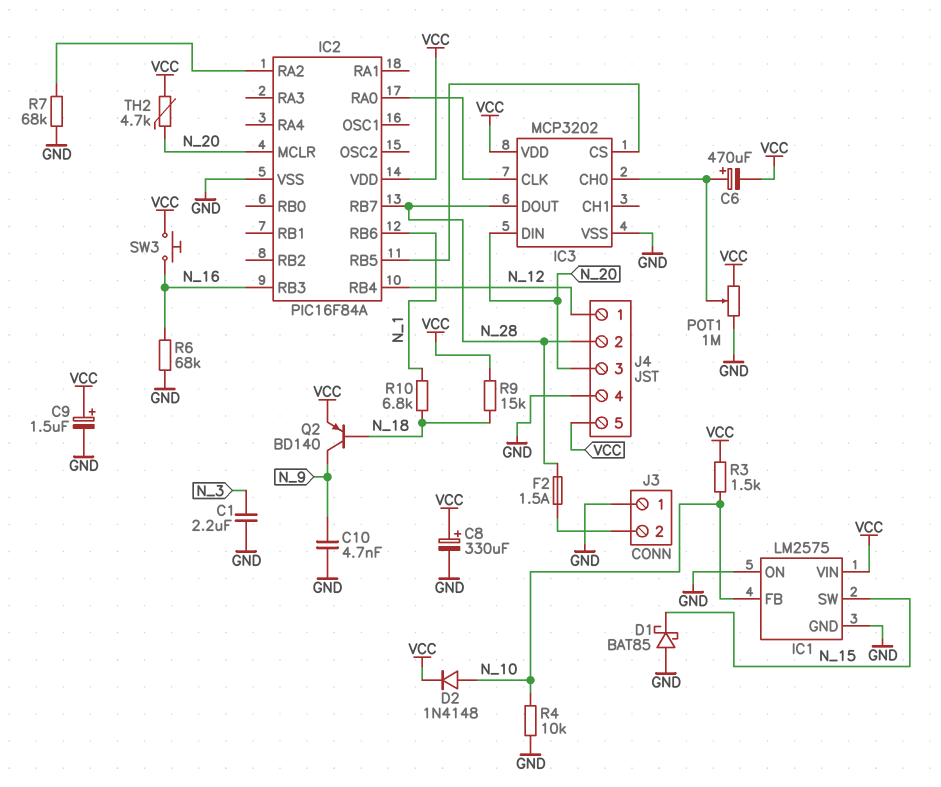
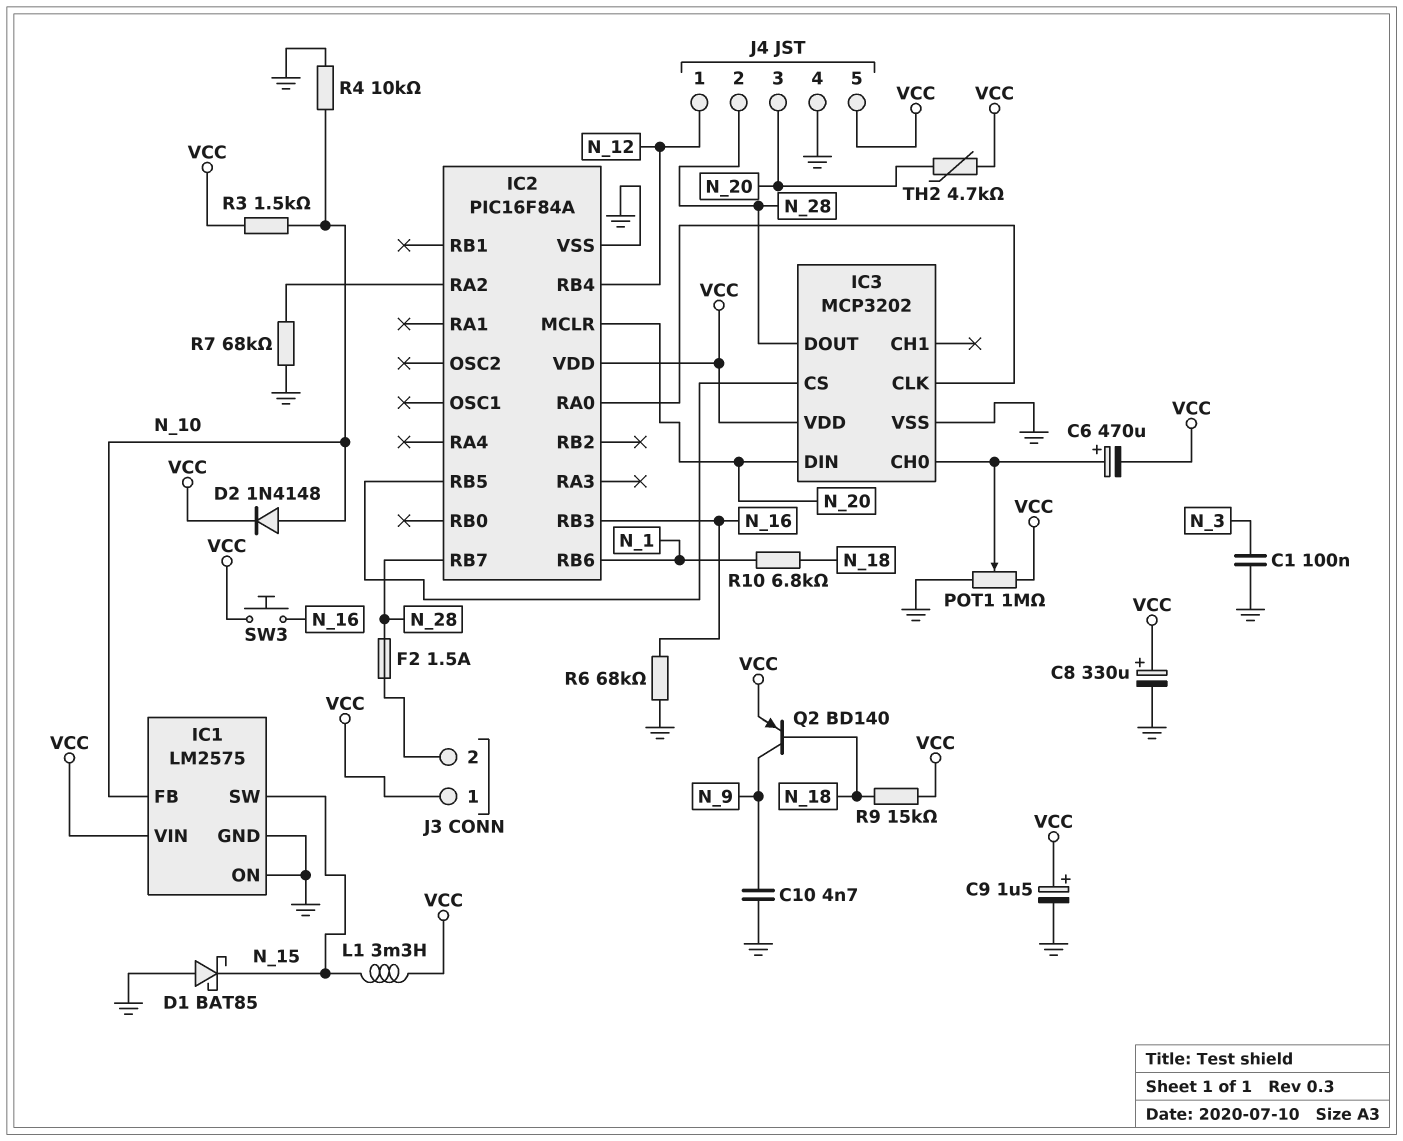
C1: 2.2uF (GND, N_3) -> 100nF (GND, N_3)
J3 pin 1: GND -> VCC
L1: none -> 3.3mH (N_15, VCC)

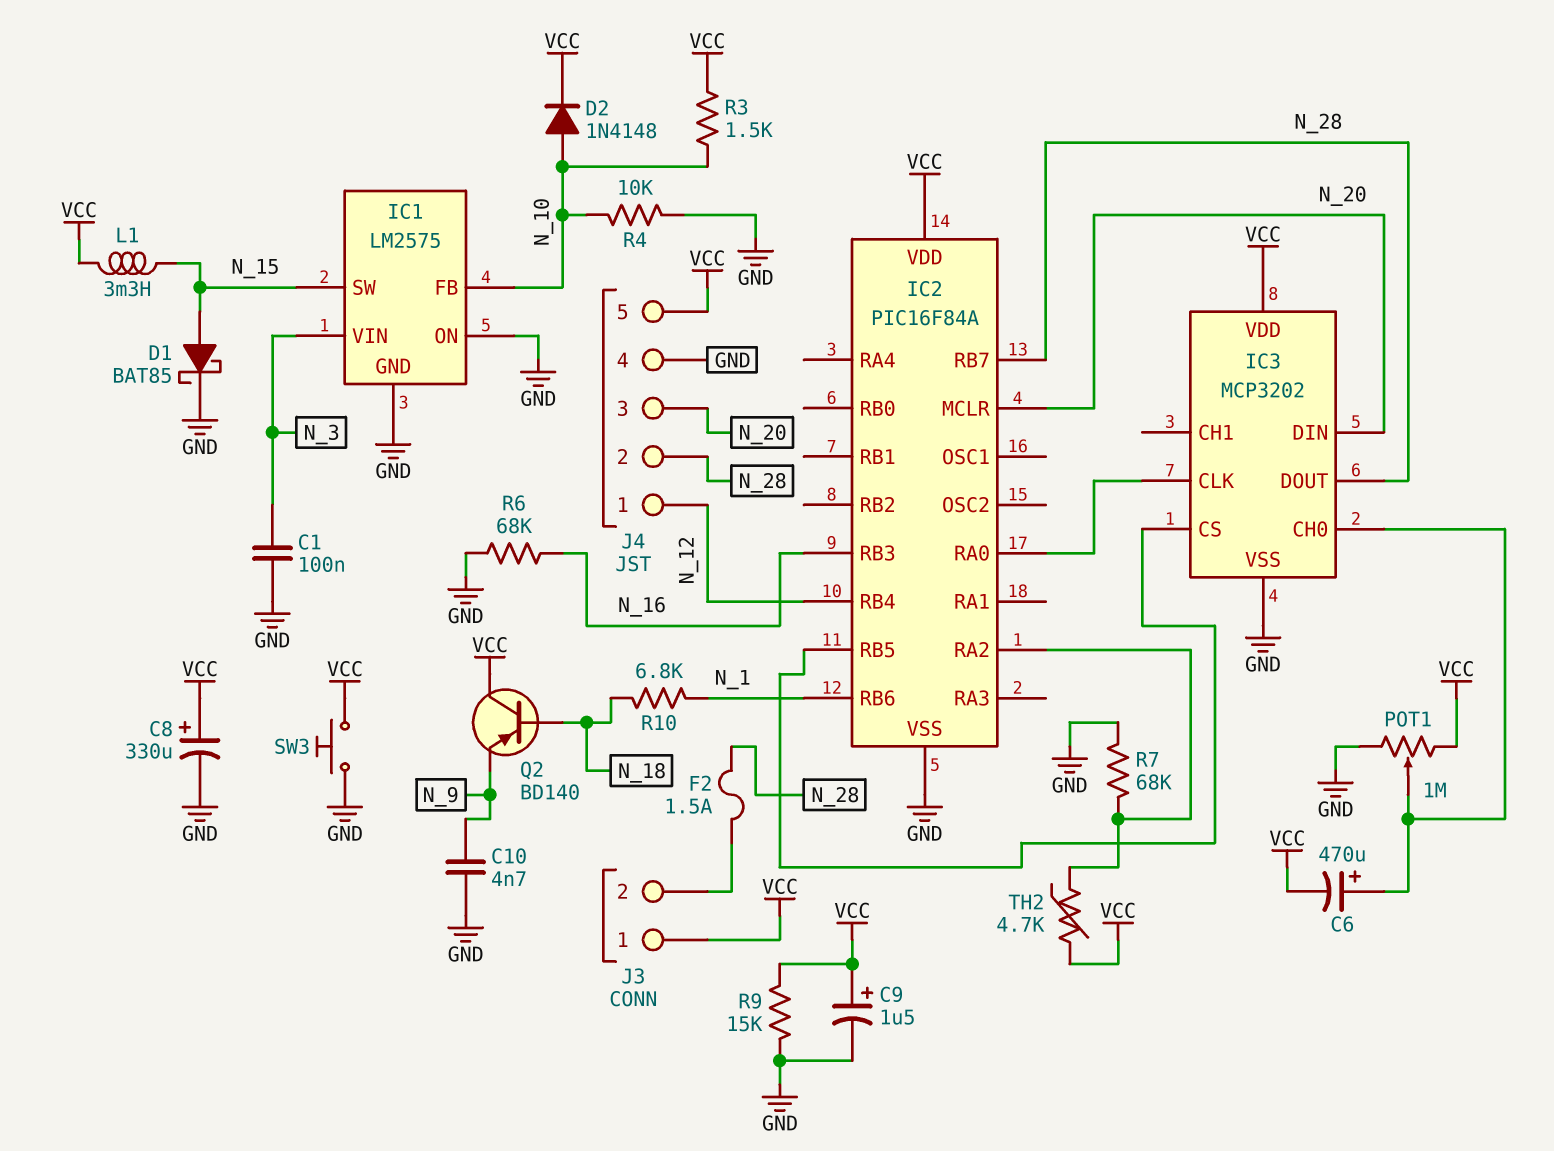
D1: schottky BAT85 (A GND, K N_15) -> schottky BAT85 (A N_15, K GND)
IC1 pin VIN: VCC -> N_3
Q2: PNP BD140 (B N_18, C N_9, E VCC) -> PNP BD140 (B N_18, C VCC, E N_9)
R9: 15k (N_18, VCC) -> 15k (GND, VCC)
SW3: button (N_16, VCC) -> button (GND, VCC)
TH2: 4.7k (N_20, VCC) -> 4.7k (IC2/RA2, VCC)

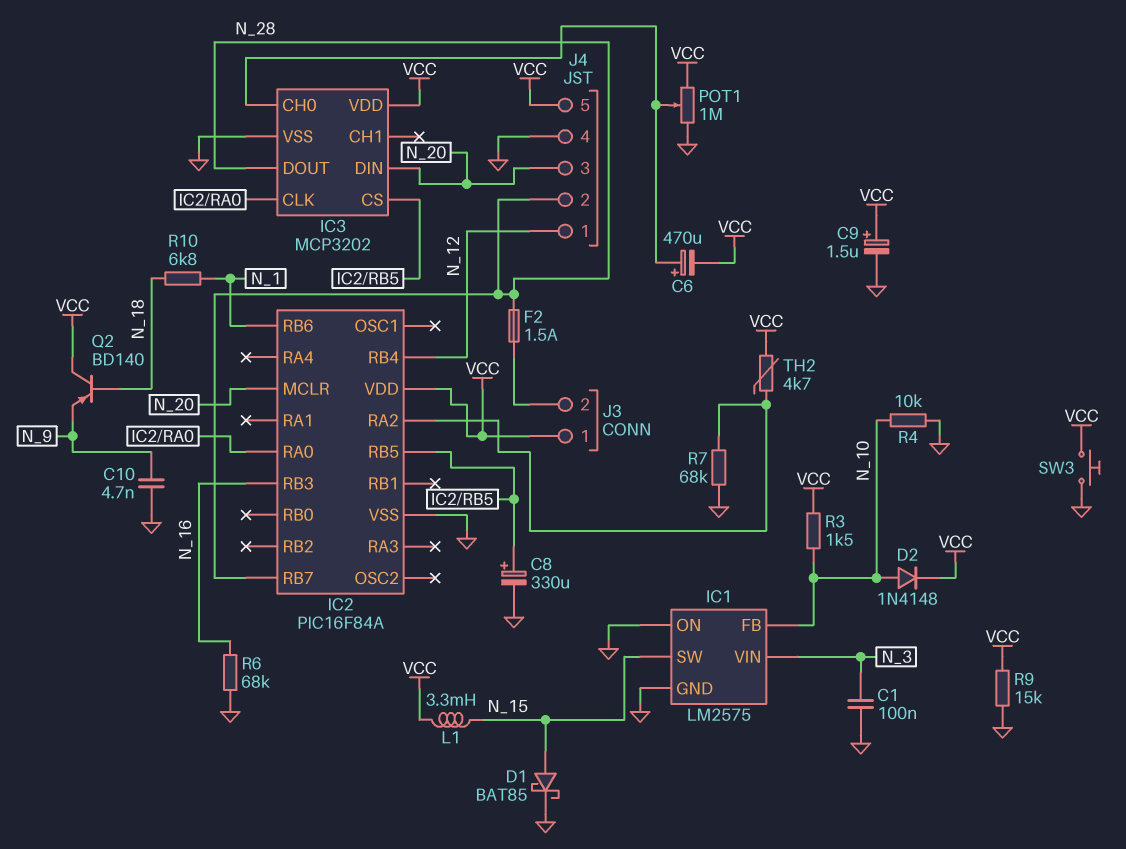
C8: 330uF (plus VCC, minus GND) -> 330uF (plus IC2/RB5, minus GND)

